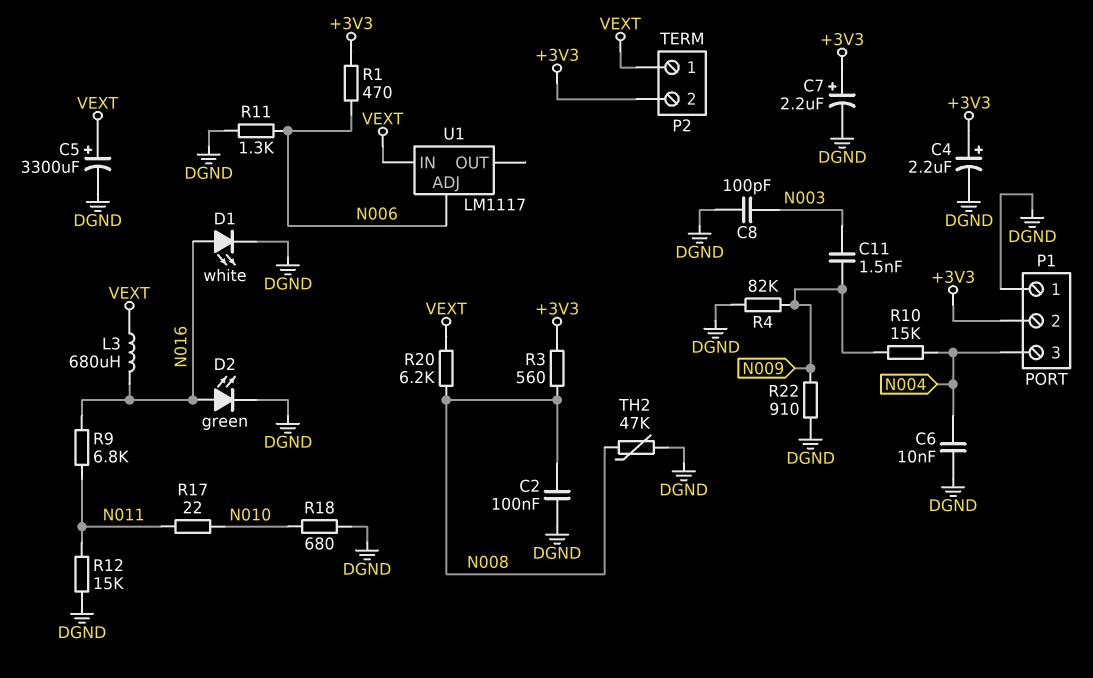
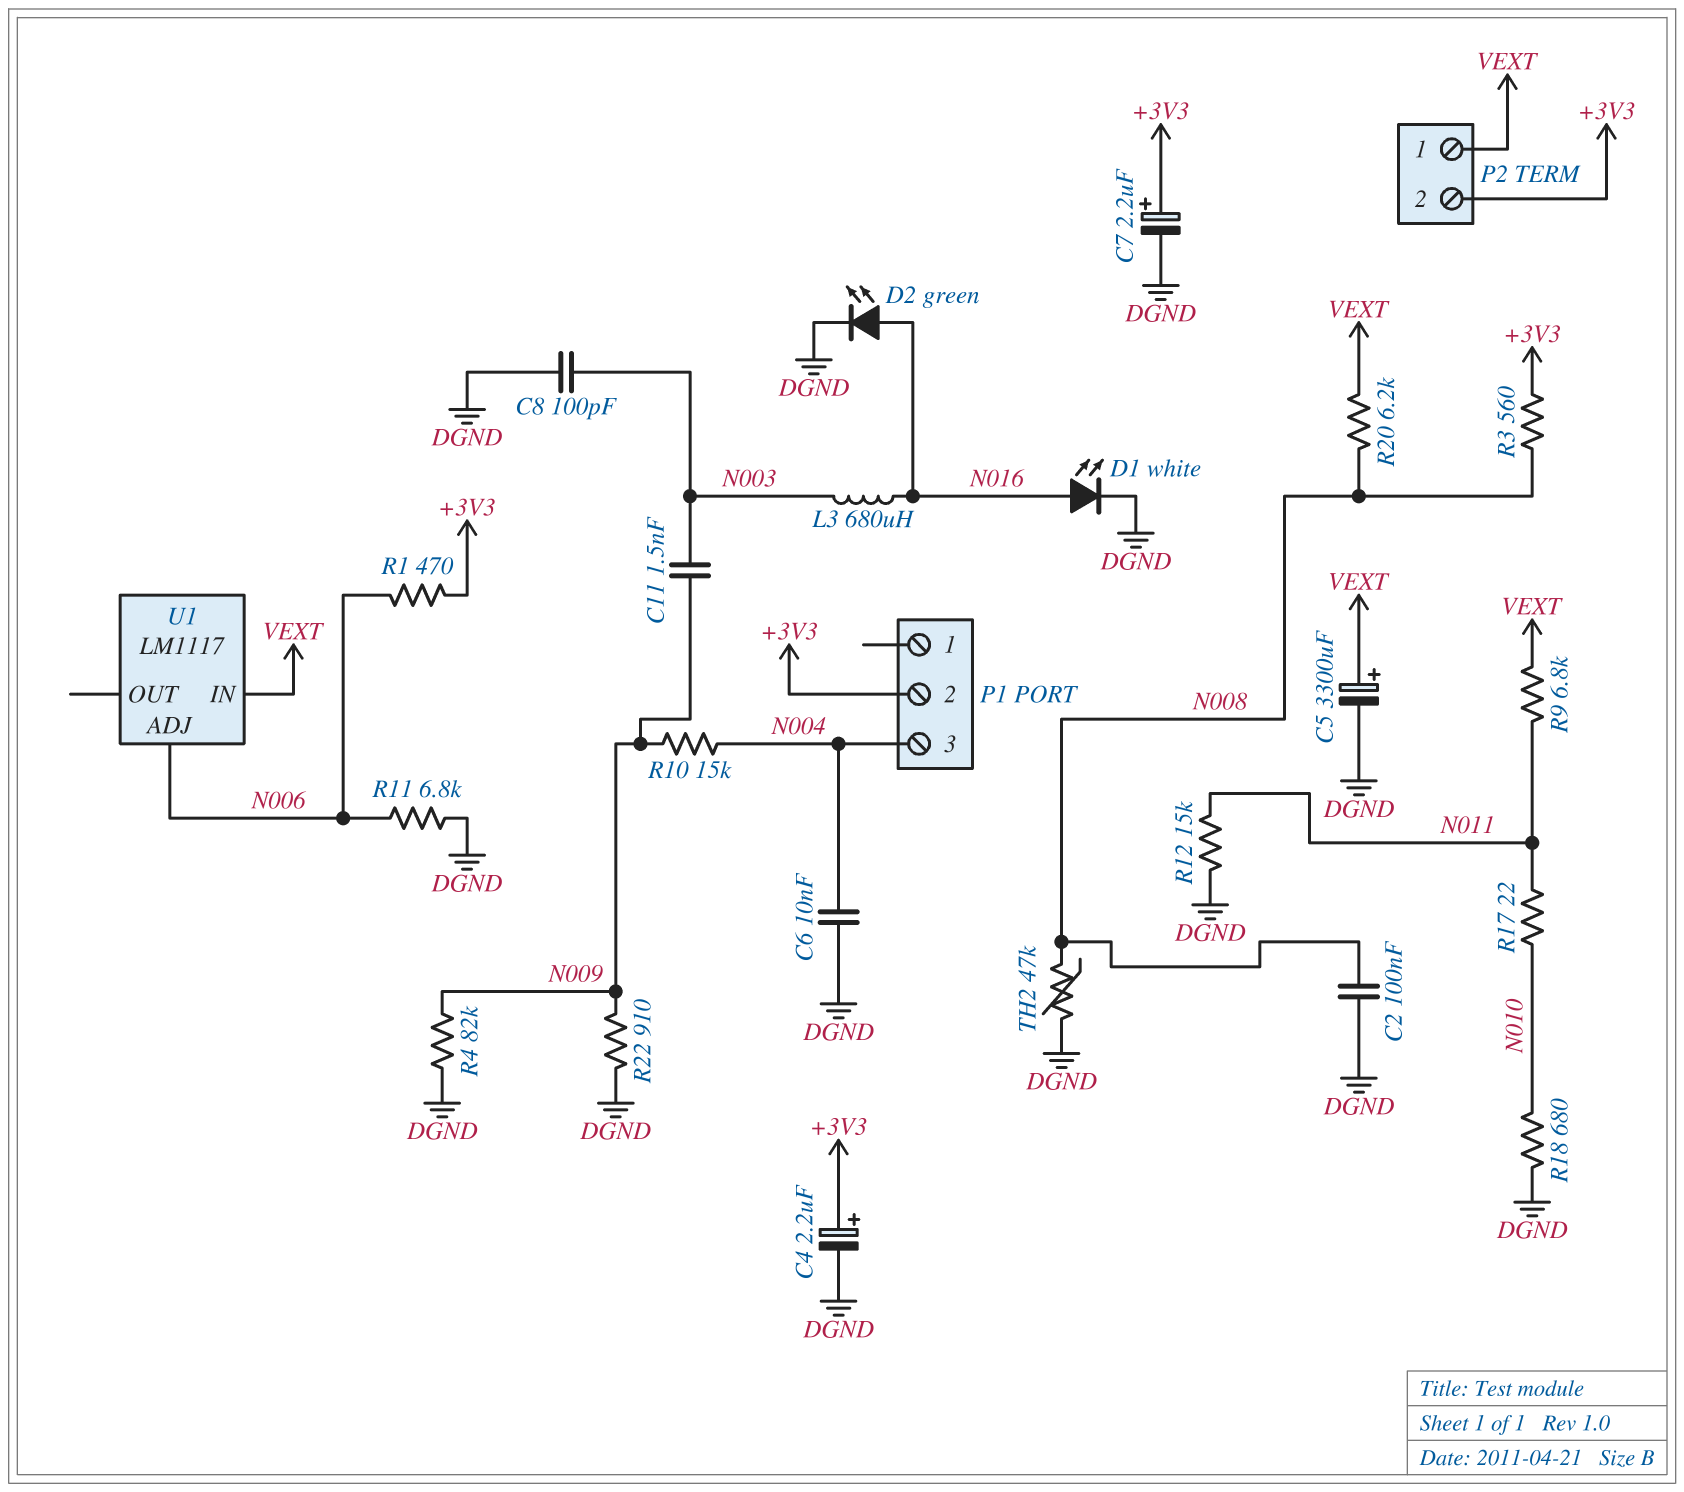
L3: 680uH (N016, VEXT) -> 680uH (N003, N016)
P1 pin 1: DGND -> none
R9: 6.8k (N011, N016) -> 6.8k (N011, VEXT)
R11: 1.3k (DGND, N006) -> 6.8k (DGND, N006)

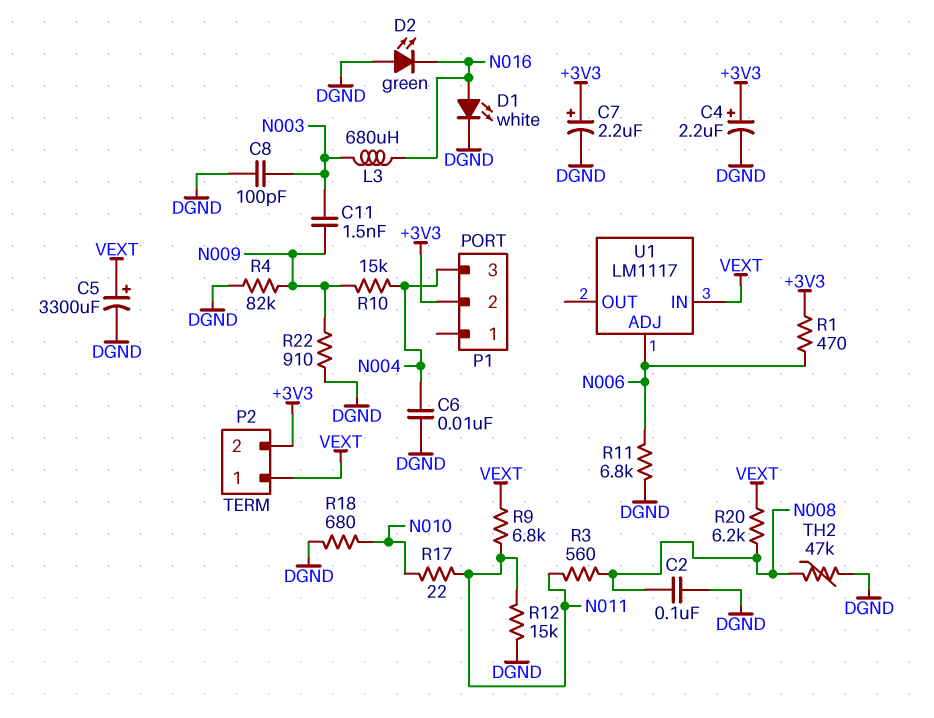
D2: LED green (A N016, K DGND) -> LED green (A DGND, K N016)
R3: 560 (+3V3, N008) -> 560 (N008, N011)

